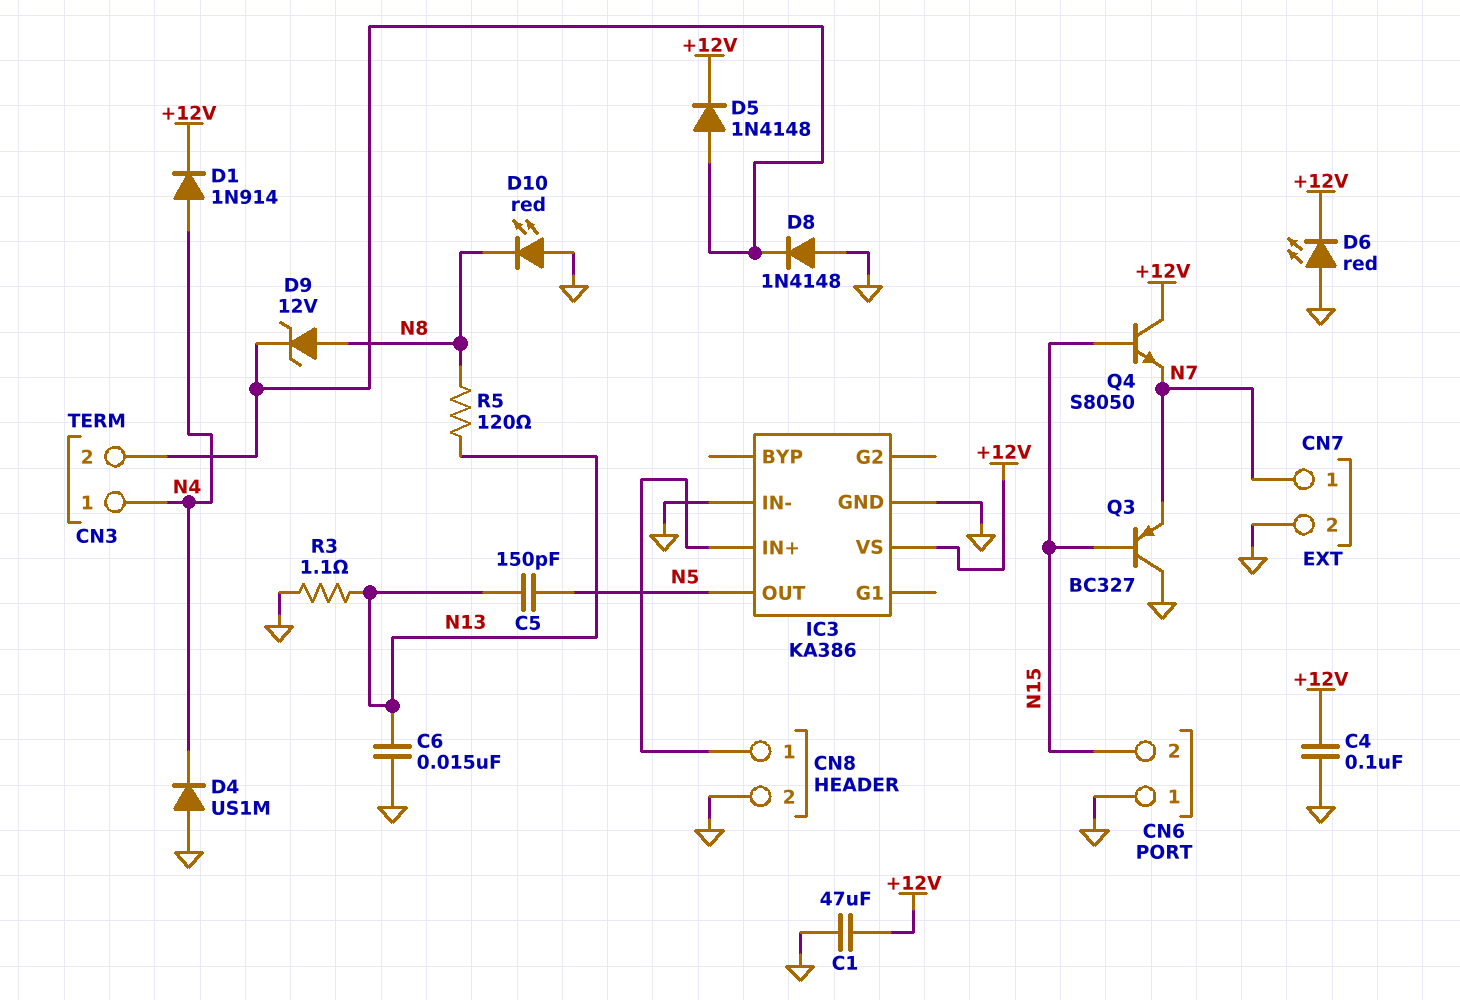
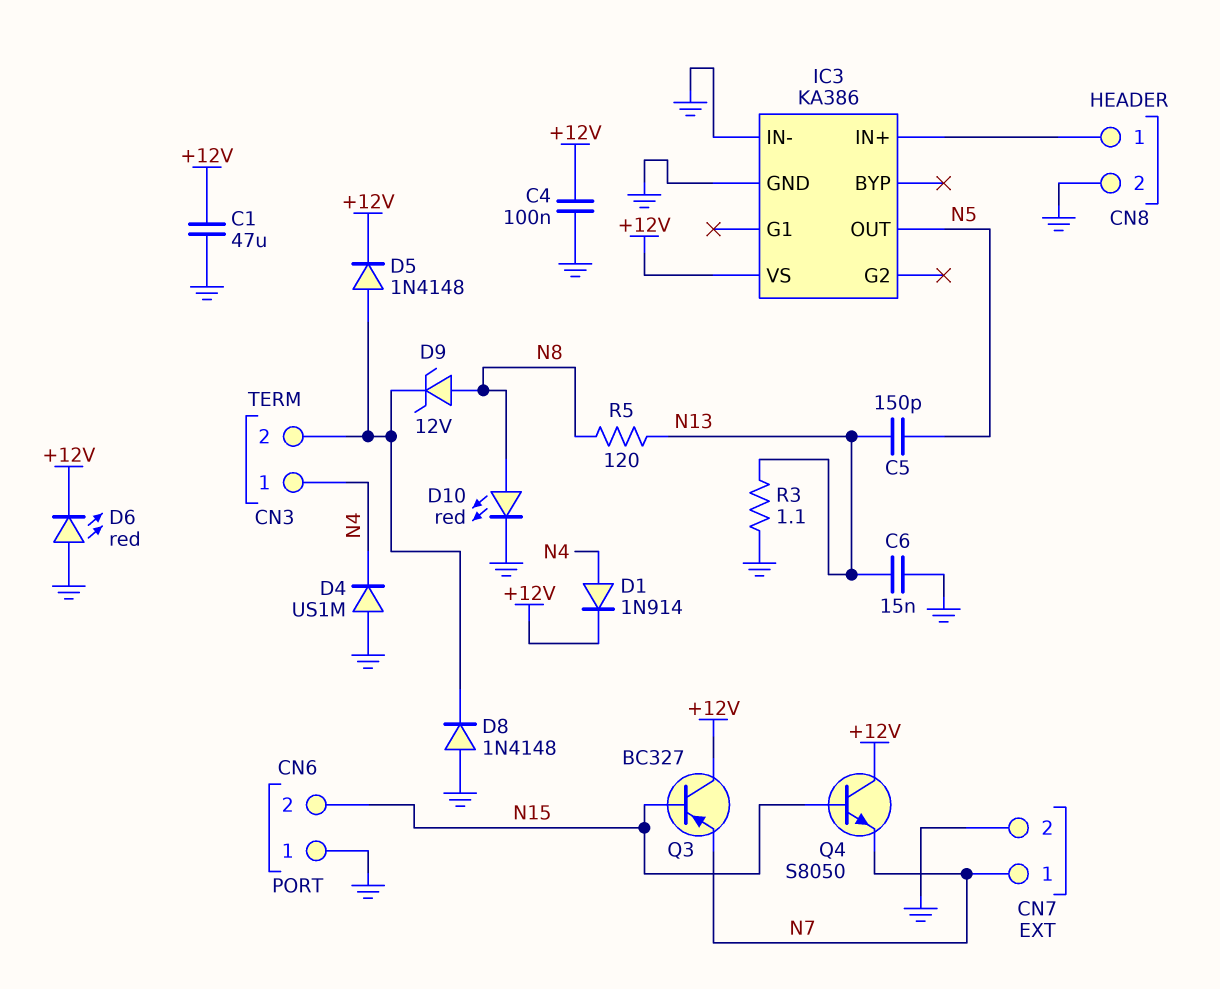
D10: LED red (A GND, K N8) -> LED red (A N8, K GND)
Q3: PNP BC327 (B N15, C GND, E N7) -> PNP BC327 (B N15, C +12V, E N7)

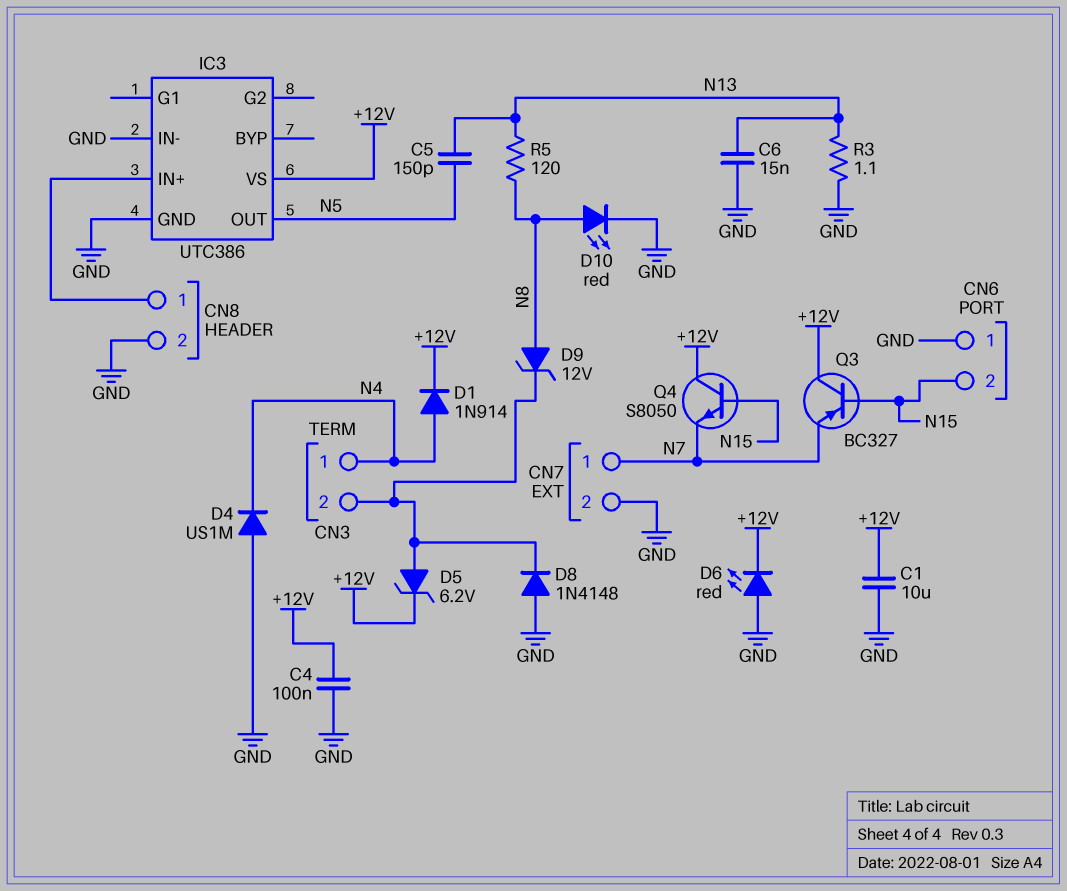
C1: 47uF (+12V, GND) -> 10uF (+12V, GND)
D5: diode 1N4148 (A CN3/2, K +12V) -> zener 6.2V (A CN3/2, K +12V)
IC3: KA386 -> UTC386

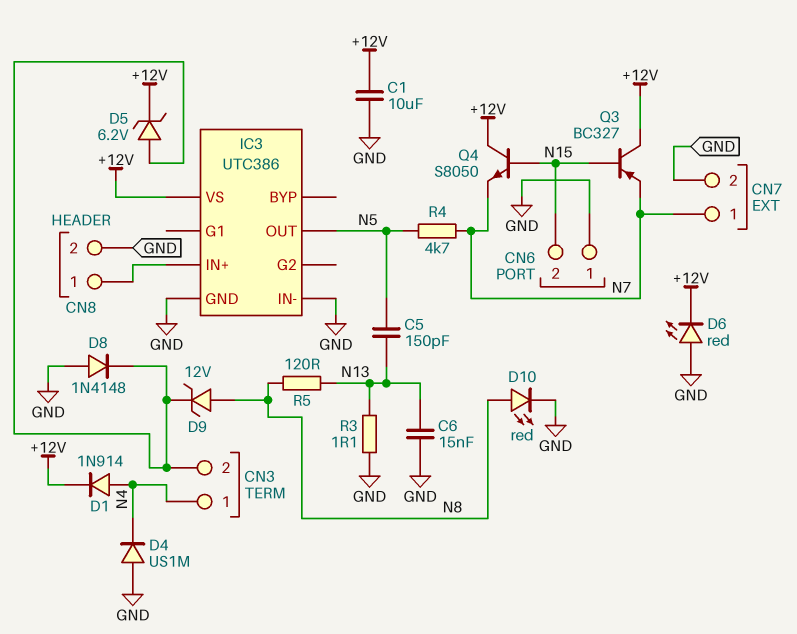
C4: 100nF (+12V, GND) -> none
R4: none -> 4.7k (N5, N7)

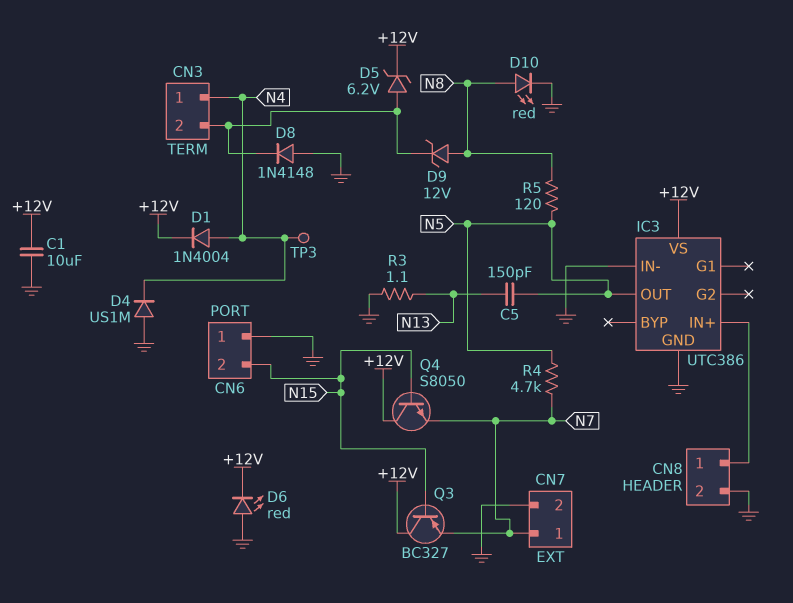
C6: 15nF (GND, N13) -> none
D1: diode 1N914 (A N4, K +12V) -> diode 1N4004 (A N4, K +12V)
R5: 120 (N8, N13) -> 120 (N5, N8)
TP3: none -> test point (N4)

